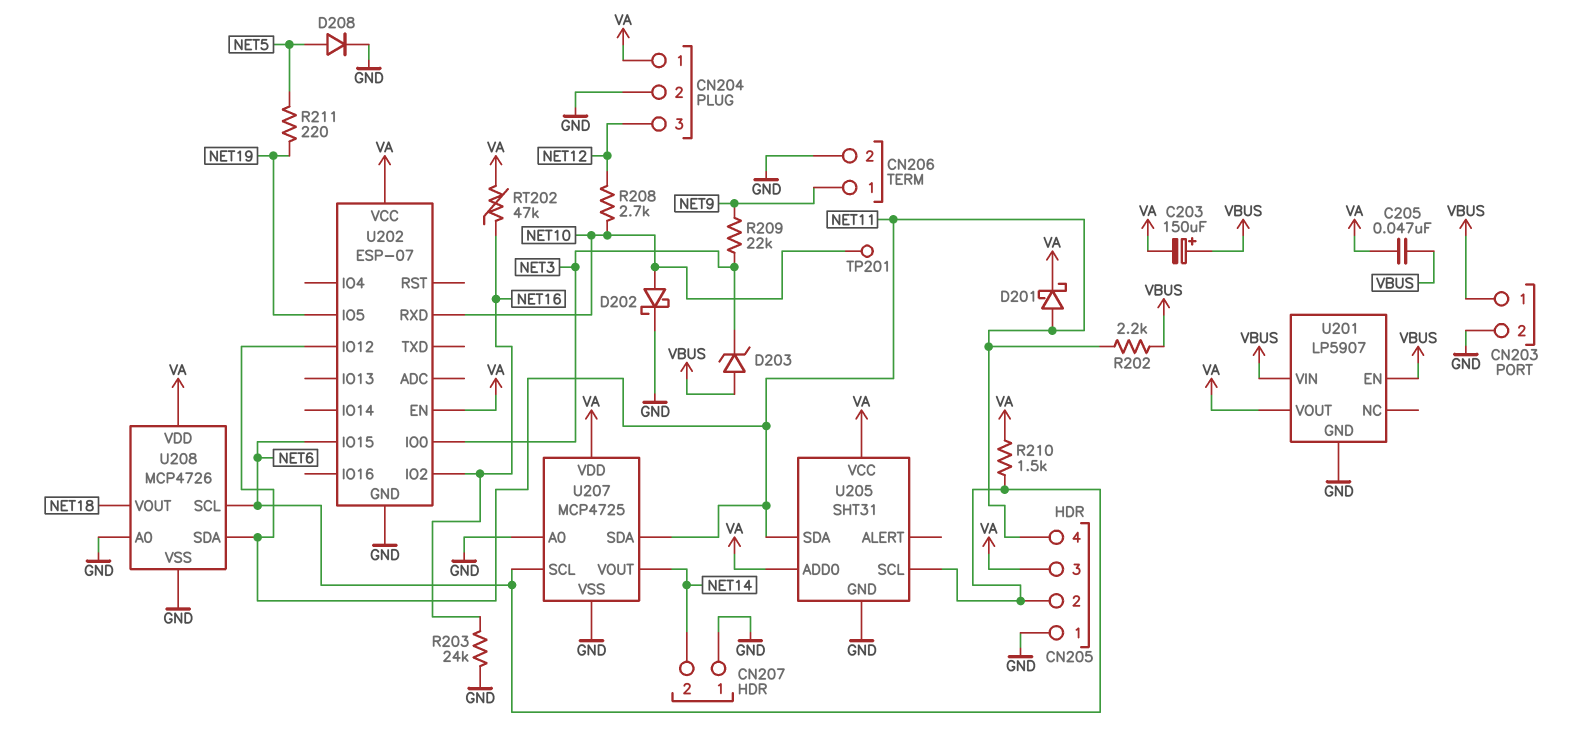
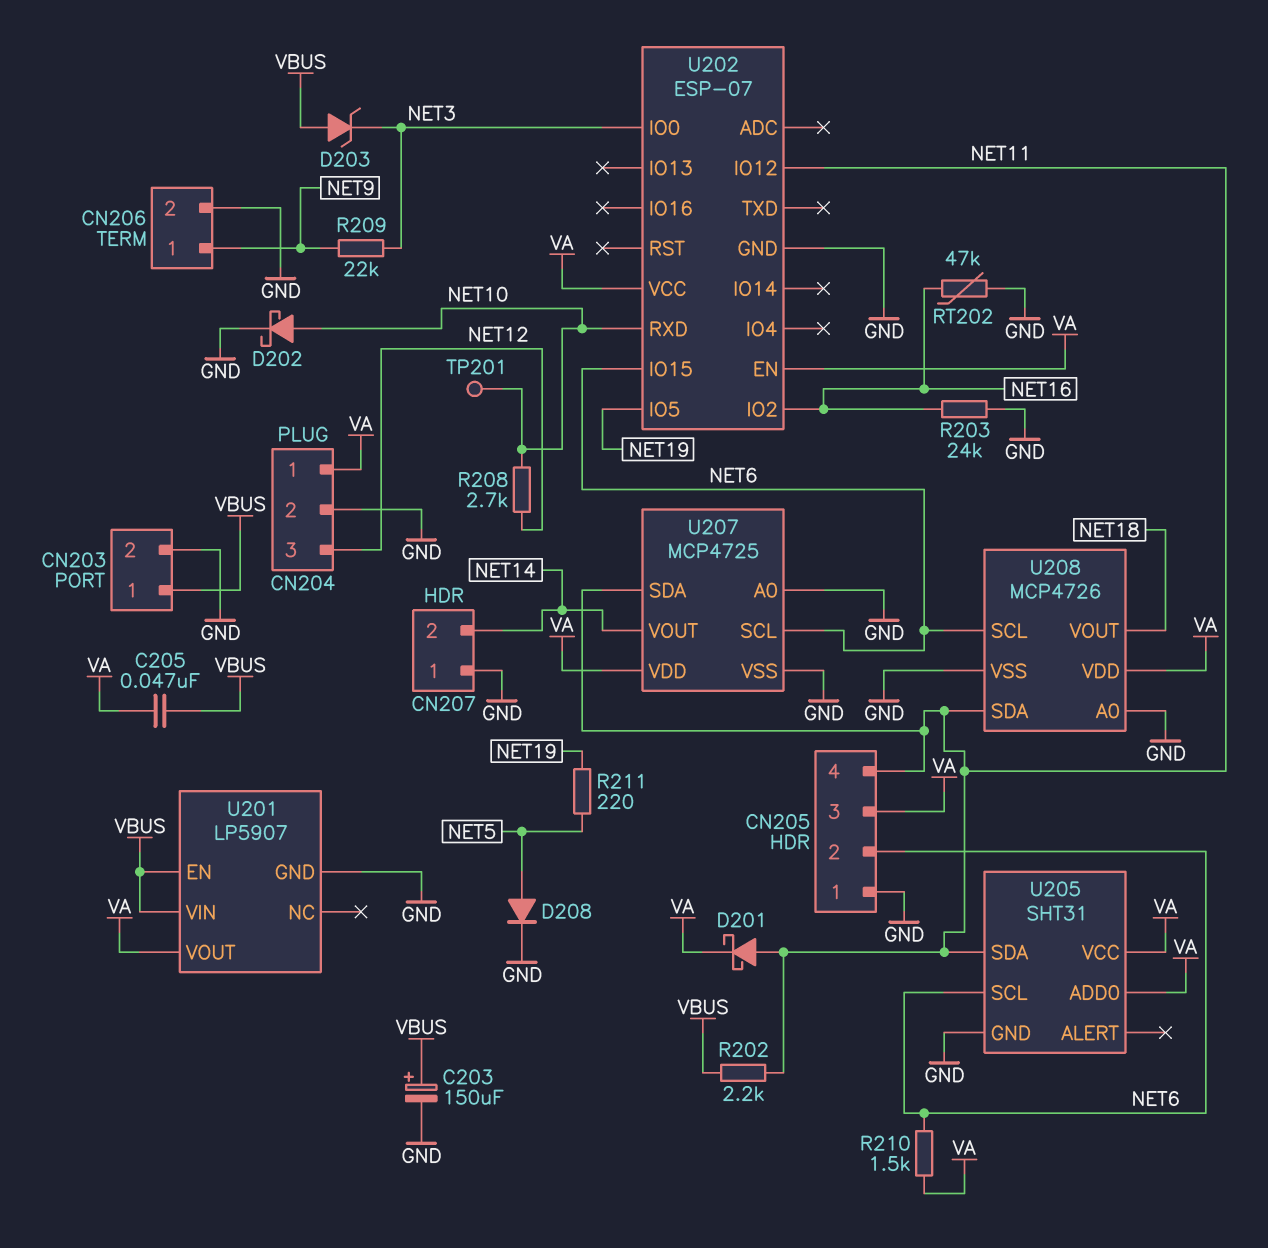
C203: 150uF (plus VBUS, minus VA) -> 150uF (plus VBUS, minus GND)
RT202: 47k (NET16, VA) -> 47k (GND, NET16)

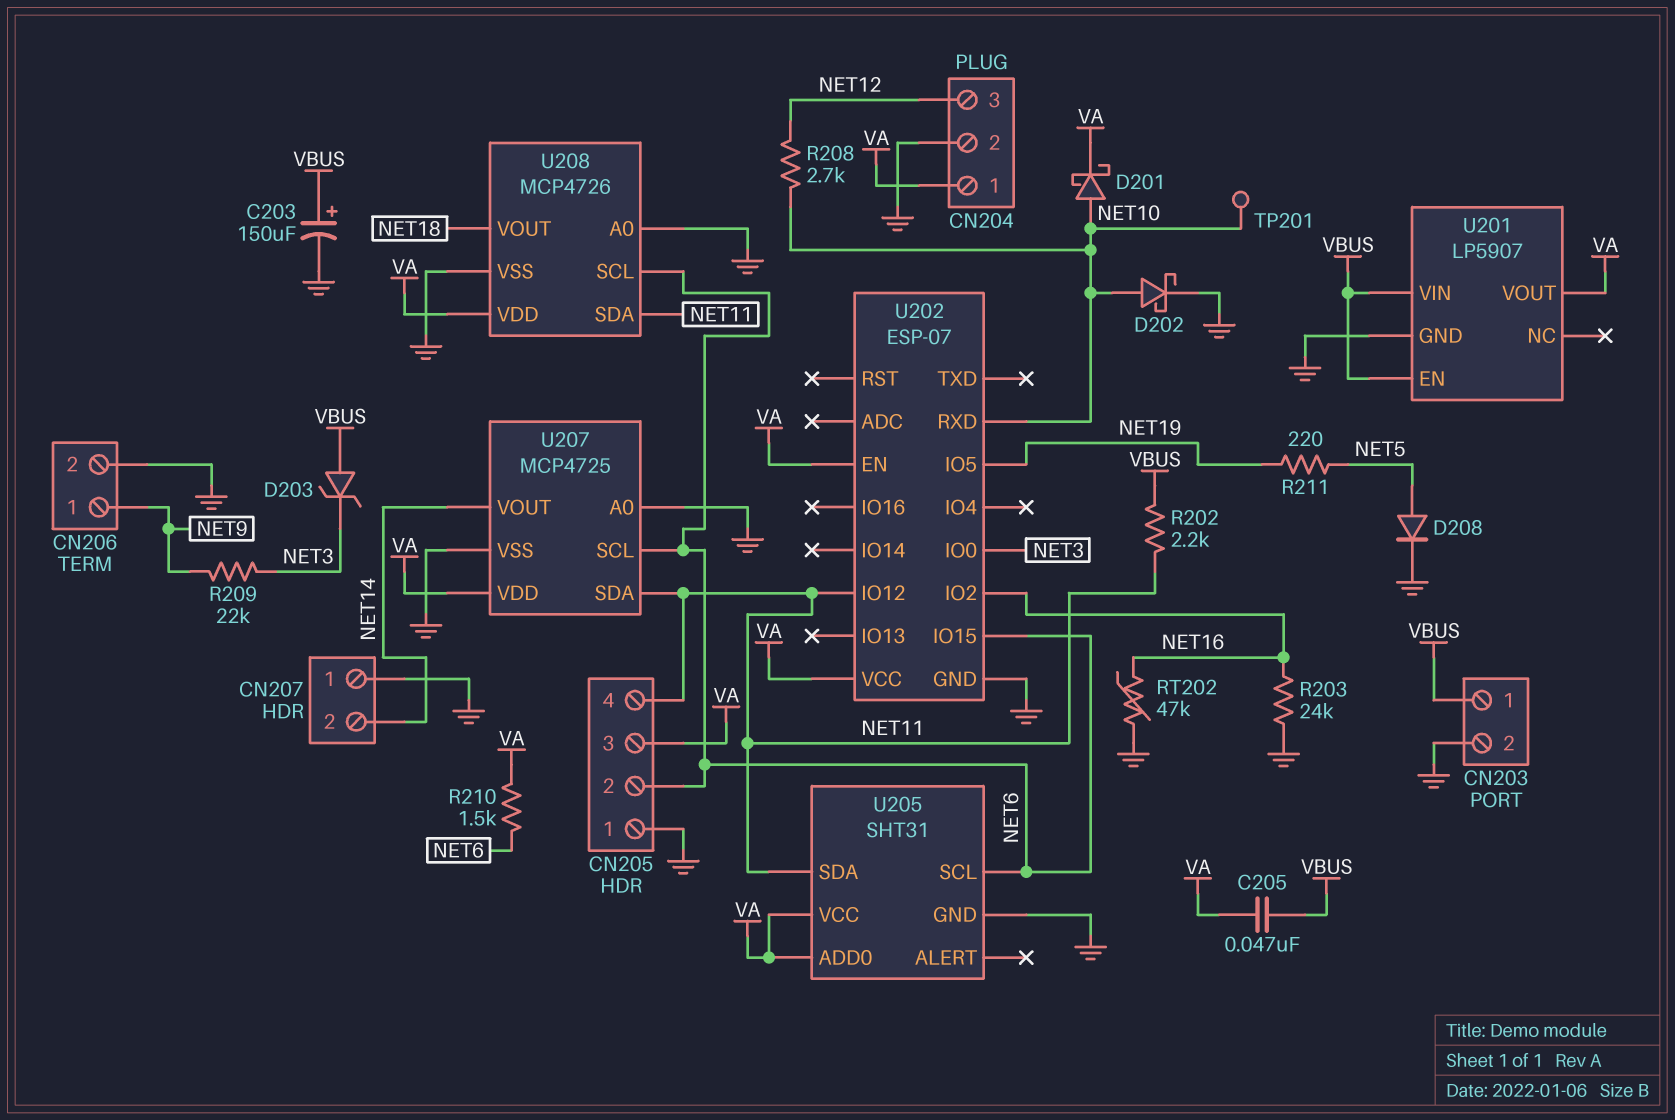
D201: schottky (A NET11, K VA) -> schottky (A NET10, K VA)

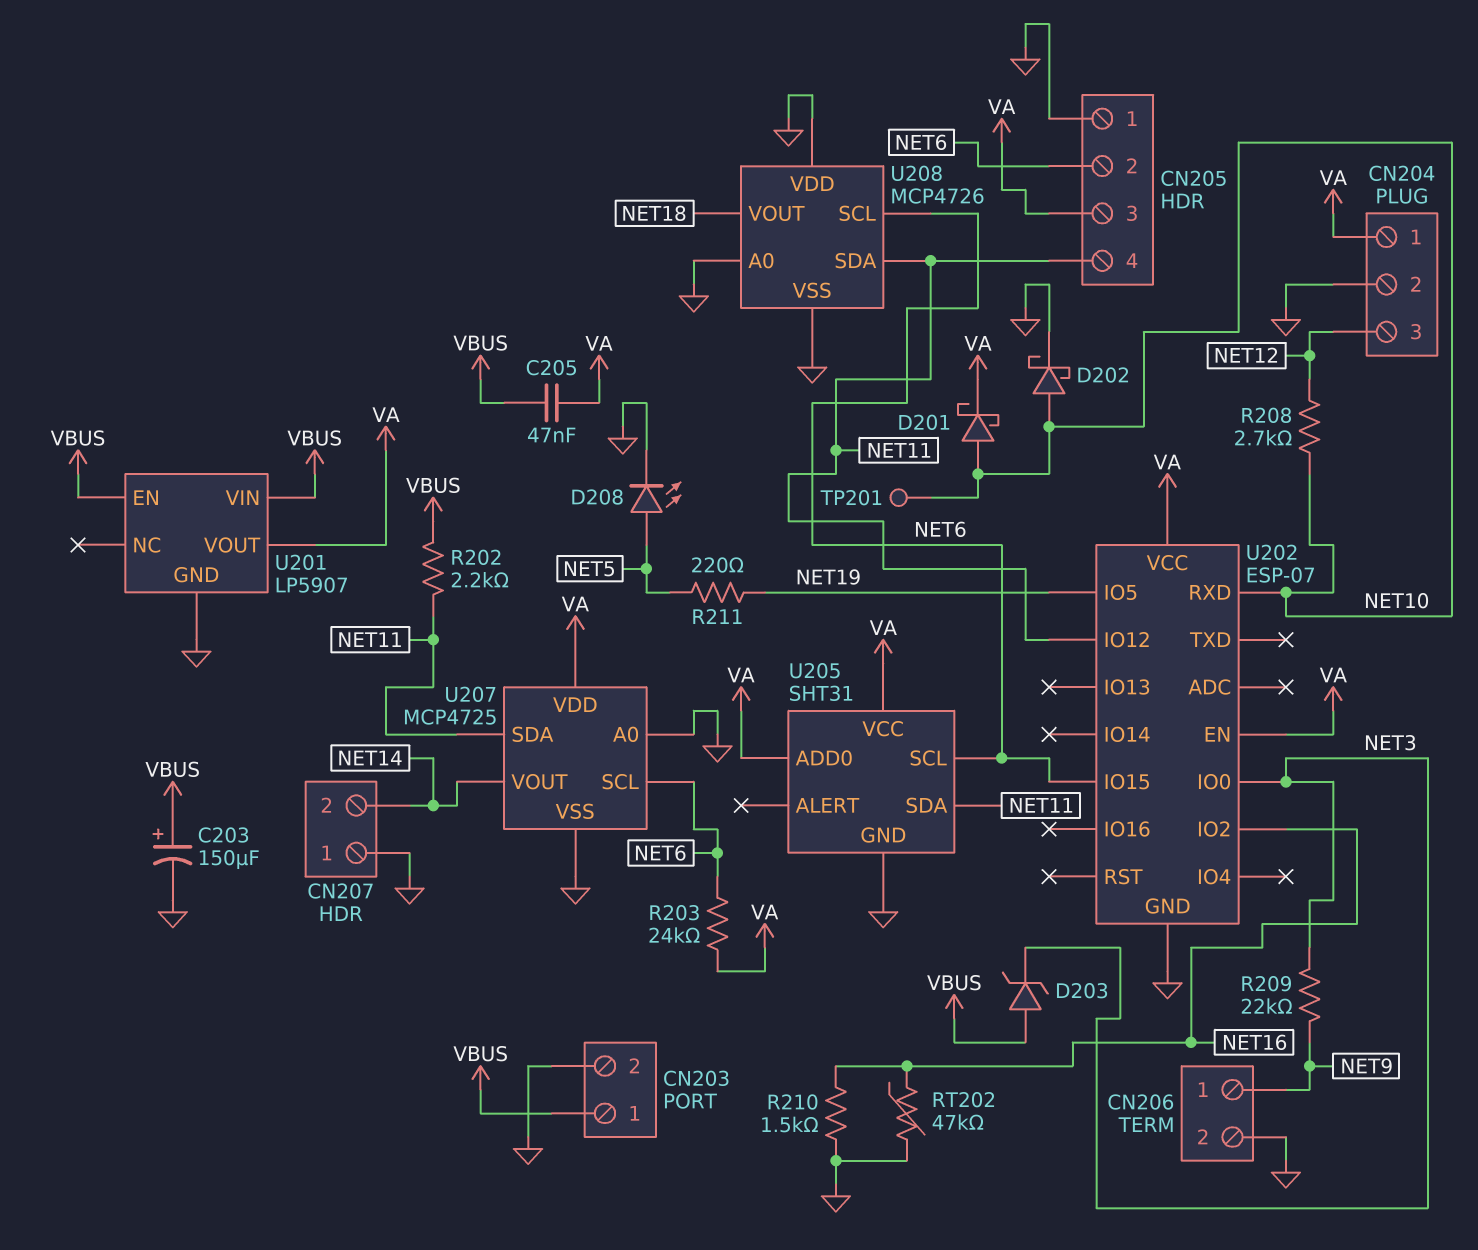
D208: diode (A NET5, K GND) -> LED (A NET5, K GND)
R203: 24k (GND, NET16) -> 24k (NET6, VA)
R210: 1.5k (NET6, VA) -> 1.5k (GND, NET16)
U208 pin VDD: VA -> GND

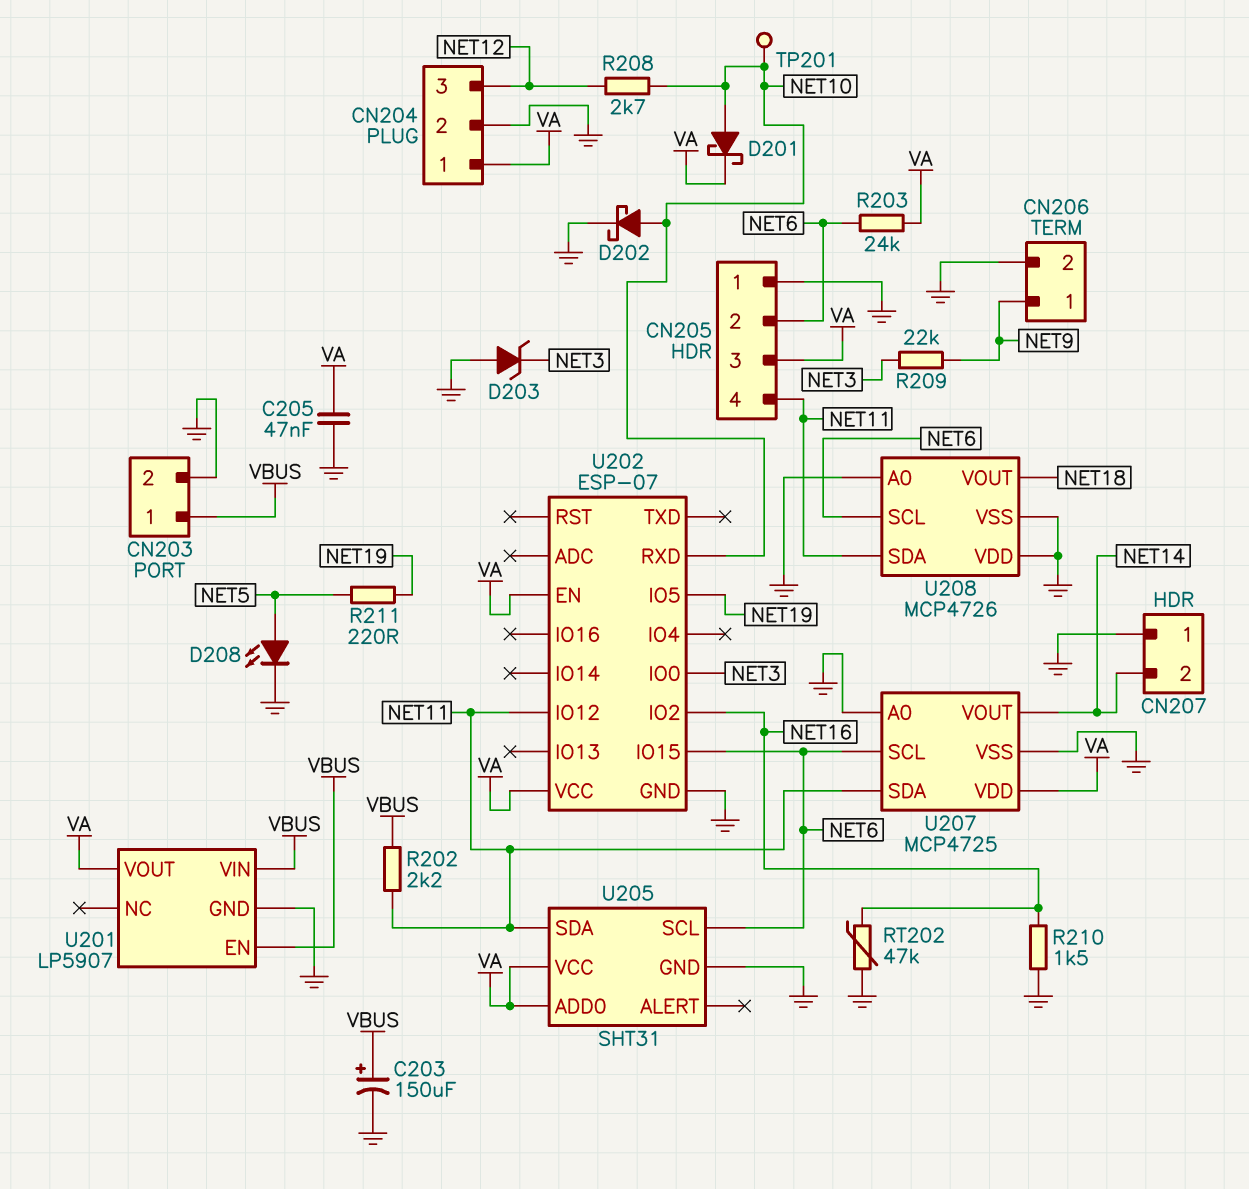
C205: 47nF (VA, VBUS) -> 47nF (GND, VA)
D203: zener (A VBUS, K NET3) -> zener (A GND, K NET3)

